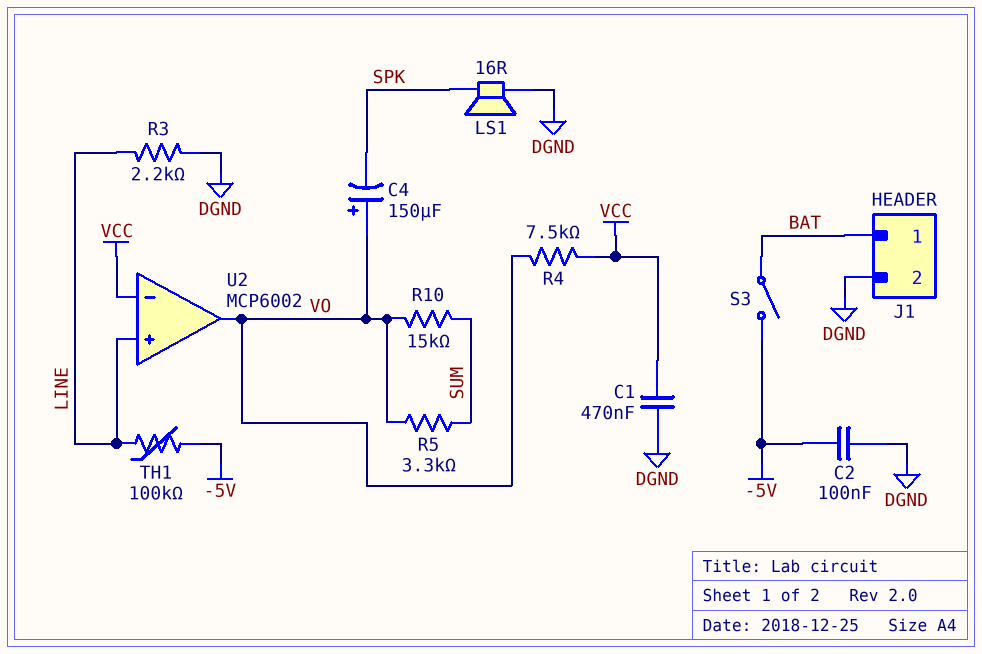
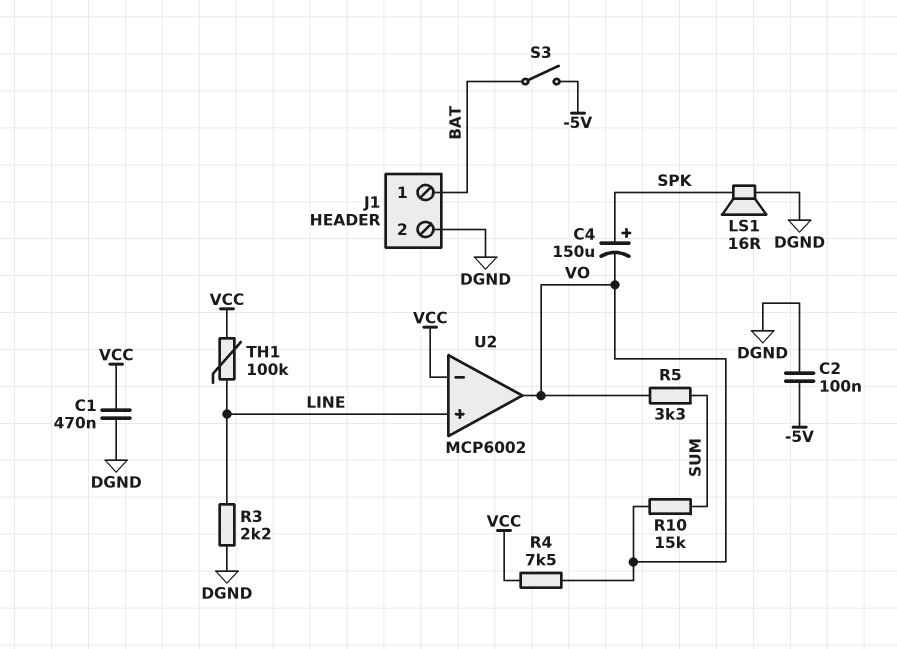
C4: 150uF (plus VO, minus SPK) -> 150uF (plus SPK, minus VO)
TH1: 100k (-5V, LINE) -> 100k (LINE, VCC)

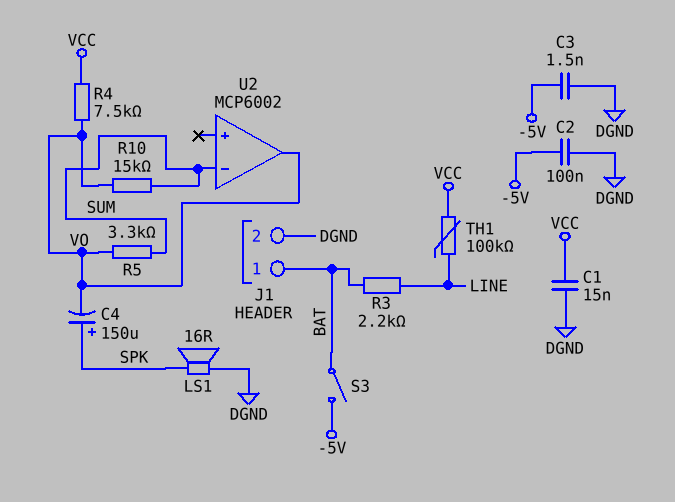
C1: 470nF (DGND, VCC) -> 15nF (DGND, VCC)
C3: none -> 1.5nF (-5V, DGND)
R3: 2.2k (DGND, LINE) -> 2.2k (BAT, LINE)
U2 pin in+: LINE -> none
U2 pin in-: VCC -> SUM

